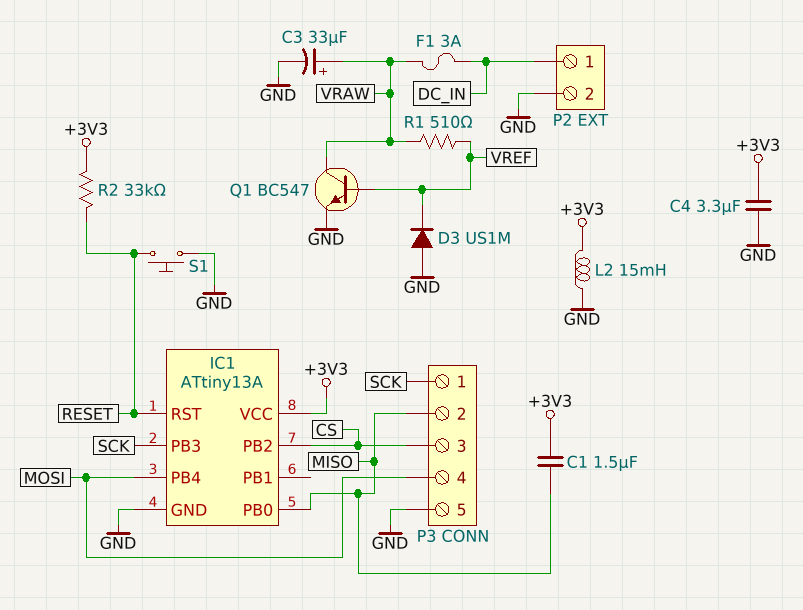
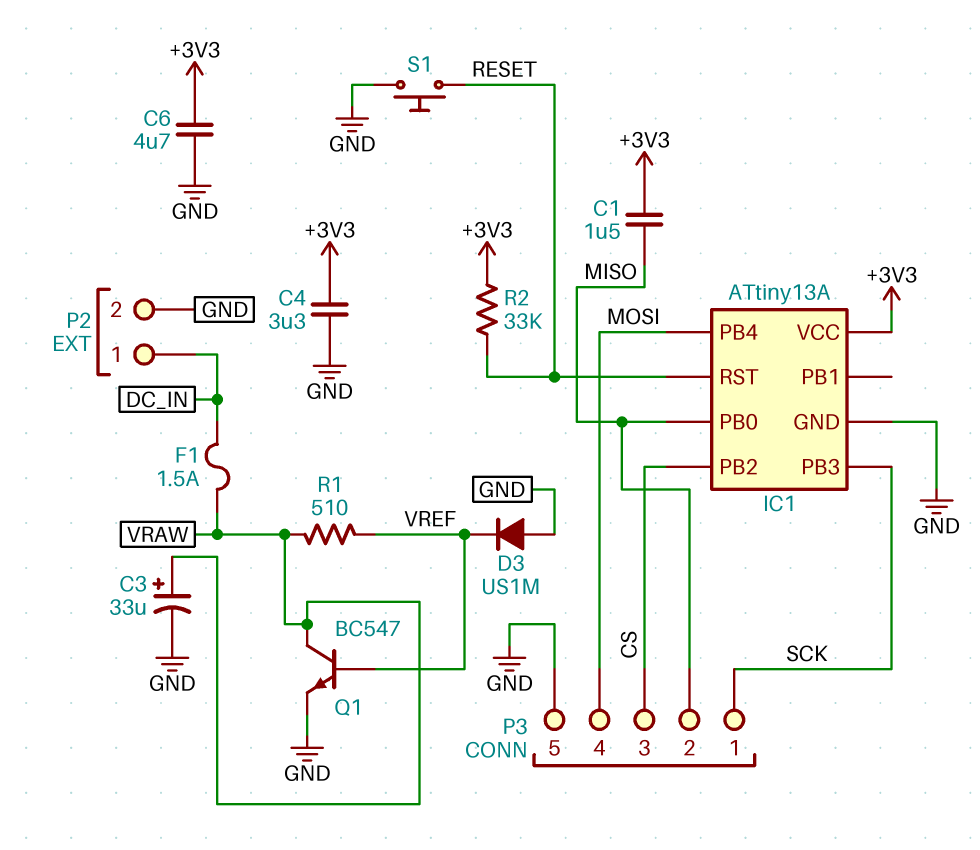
C6: none -> 4.7uF (+3V3, GND)
F1: 3A (DC_IN, VRAW) -> 1.5A (DC_IN, VRAW)
L2: 15mH (+3V3, GND) -> none

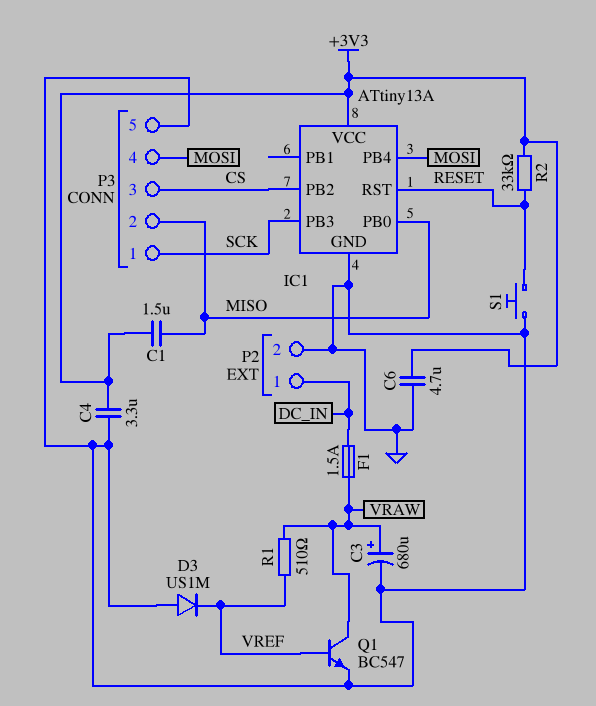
C3: 33uF (plus VRAW, minus GND) -> 680uF (plus VRAW, minus GND)

